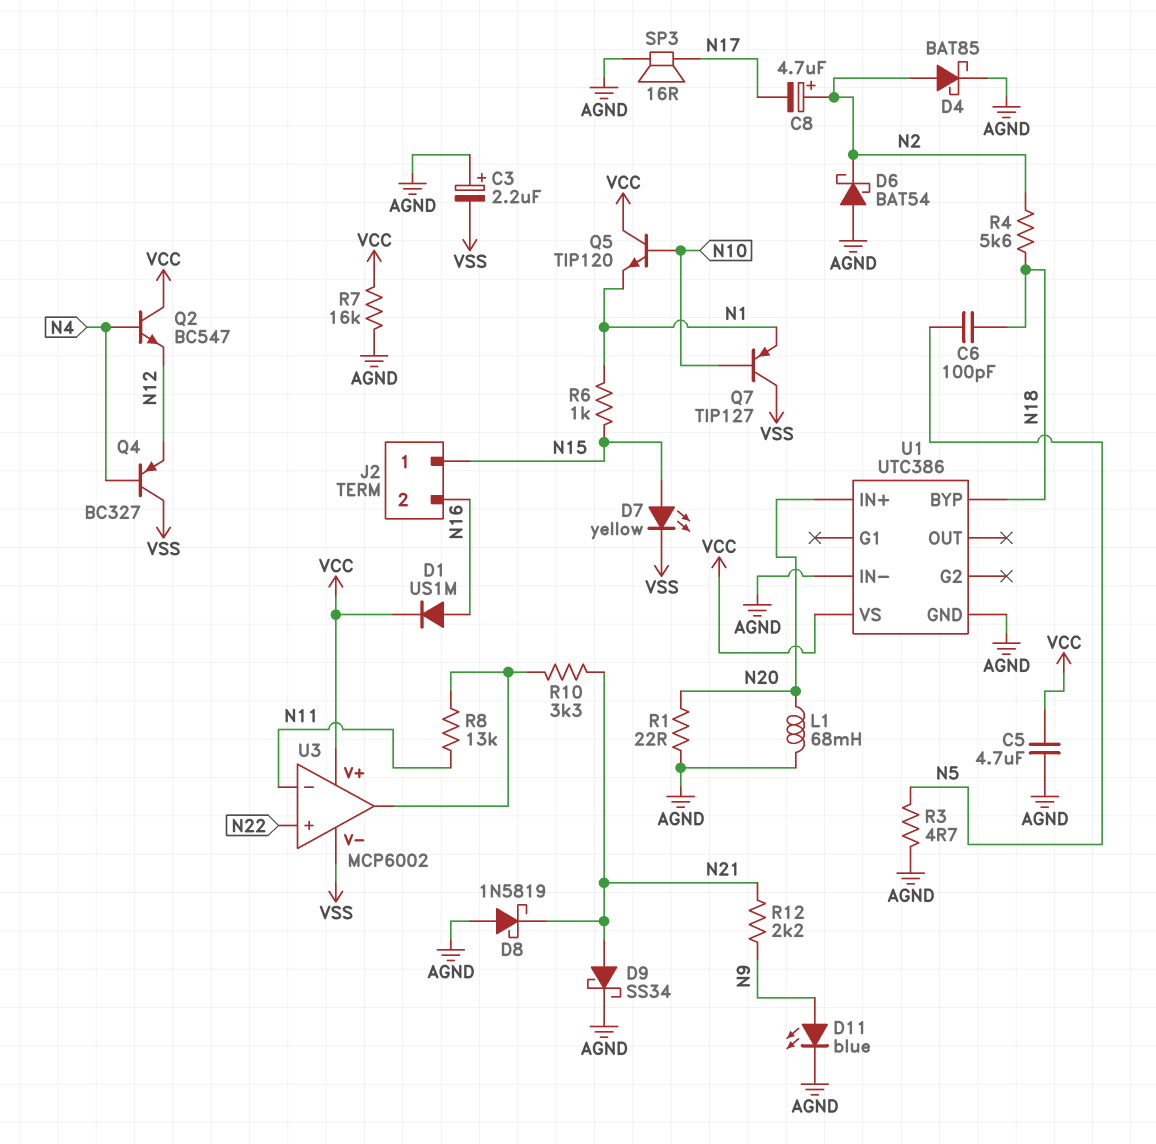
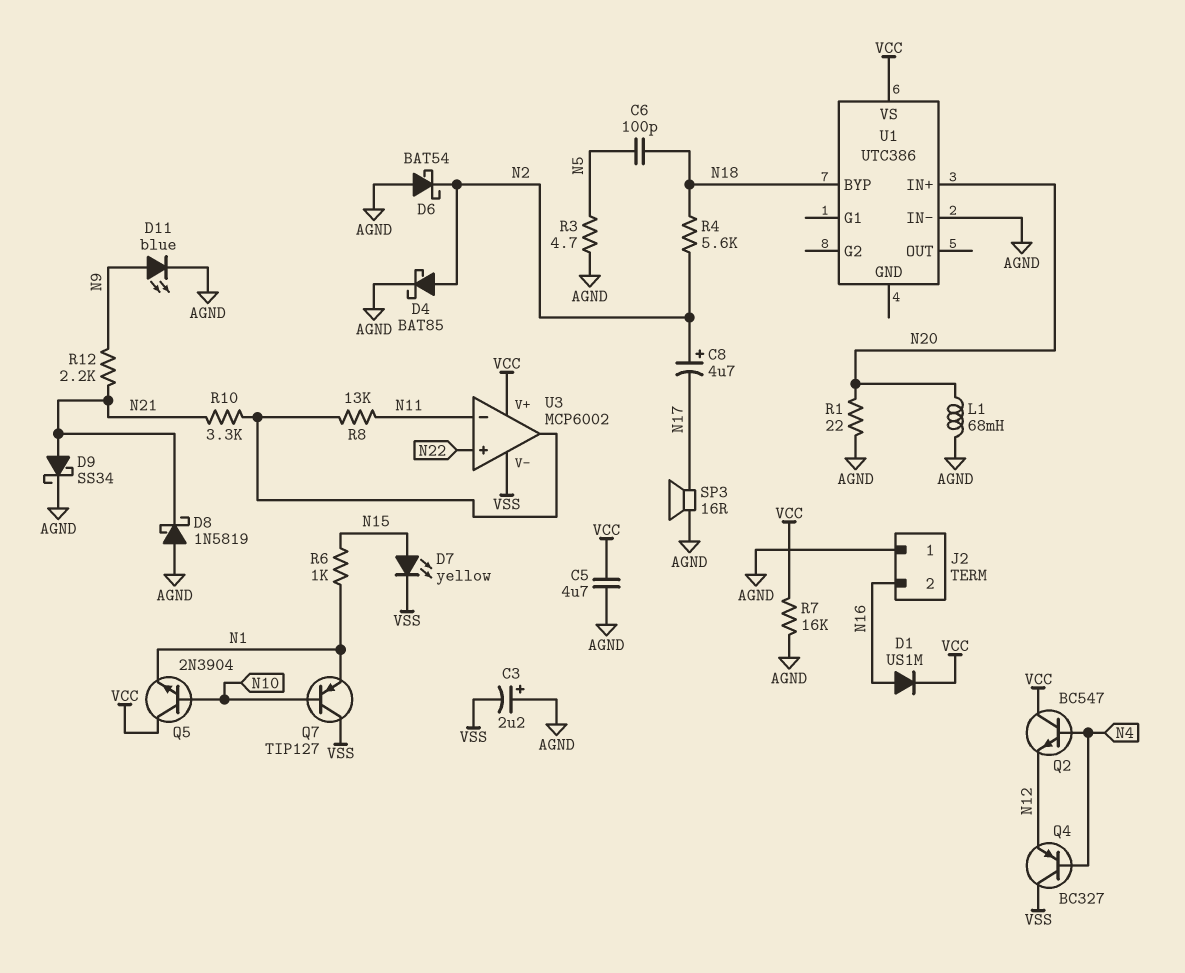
J2 pin 1: N15 -> AGND
Q5: NPN TIP120 (B N10, C VCC, E N1) -> NPN 2N3904 (B N10, C VCC, E N1)
U1 pin GND: AGND -> none

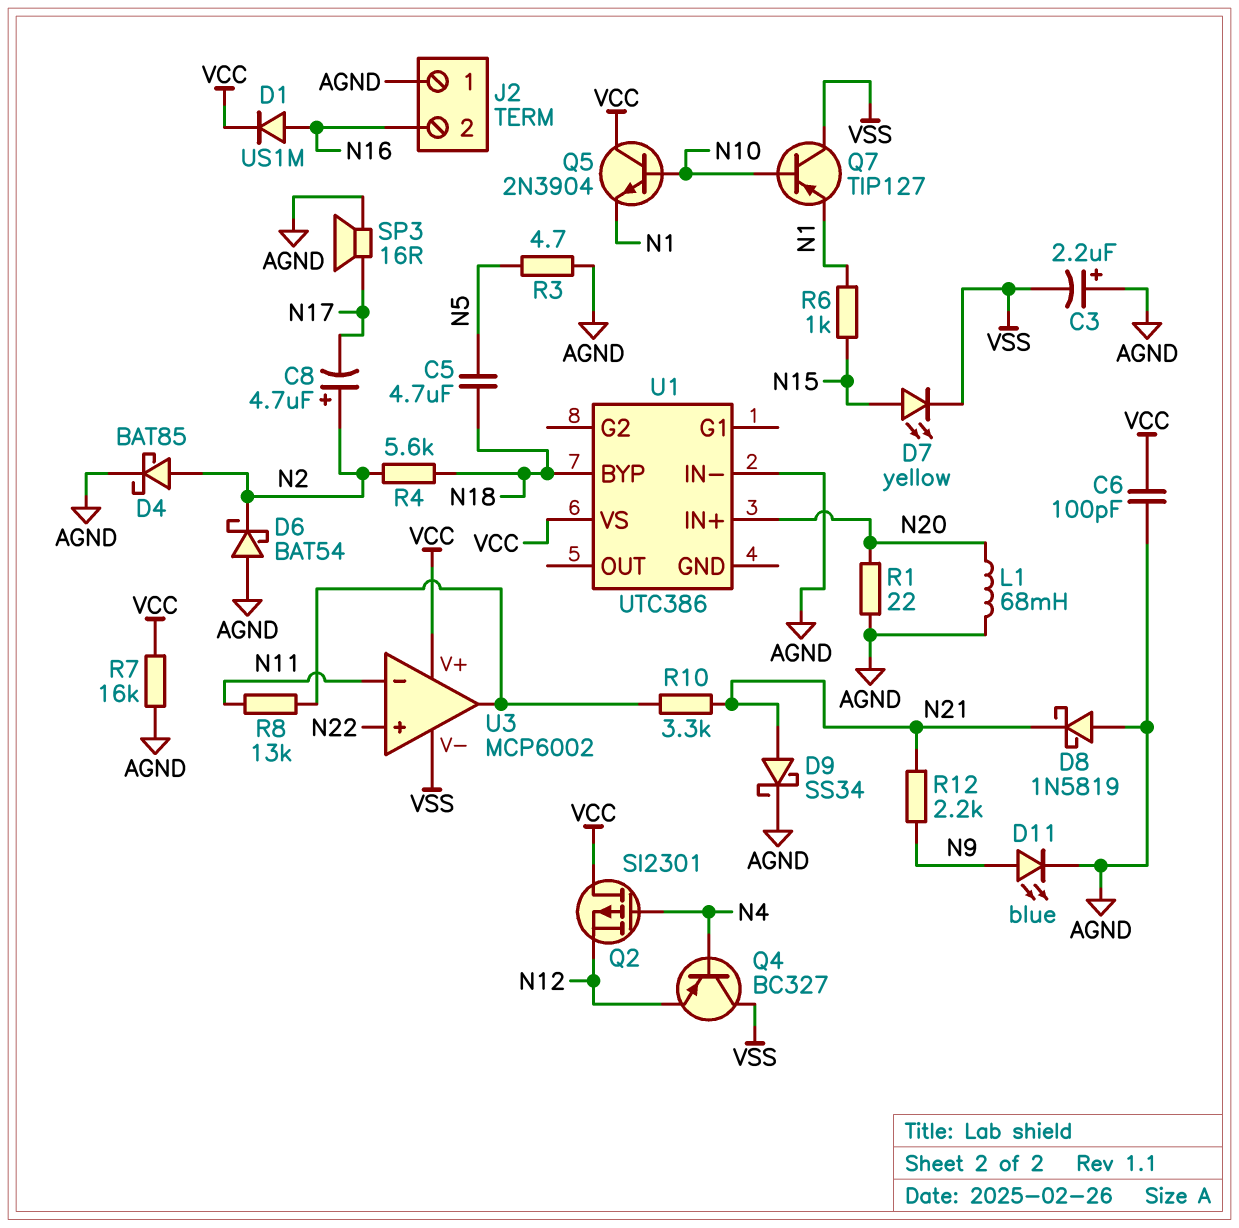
C5: 4.7uF (AGND, VCC) -> 4.7uF (N5, N18)
C6: 100pF (N5, N18) -> 100pF (AGND, VCC)
Q2: NPN BC547 (B N4, C VCC, E N12) -> PMOS SI2301 (G N4, D VCC, S N12)

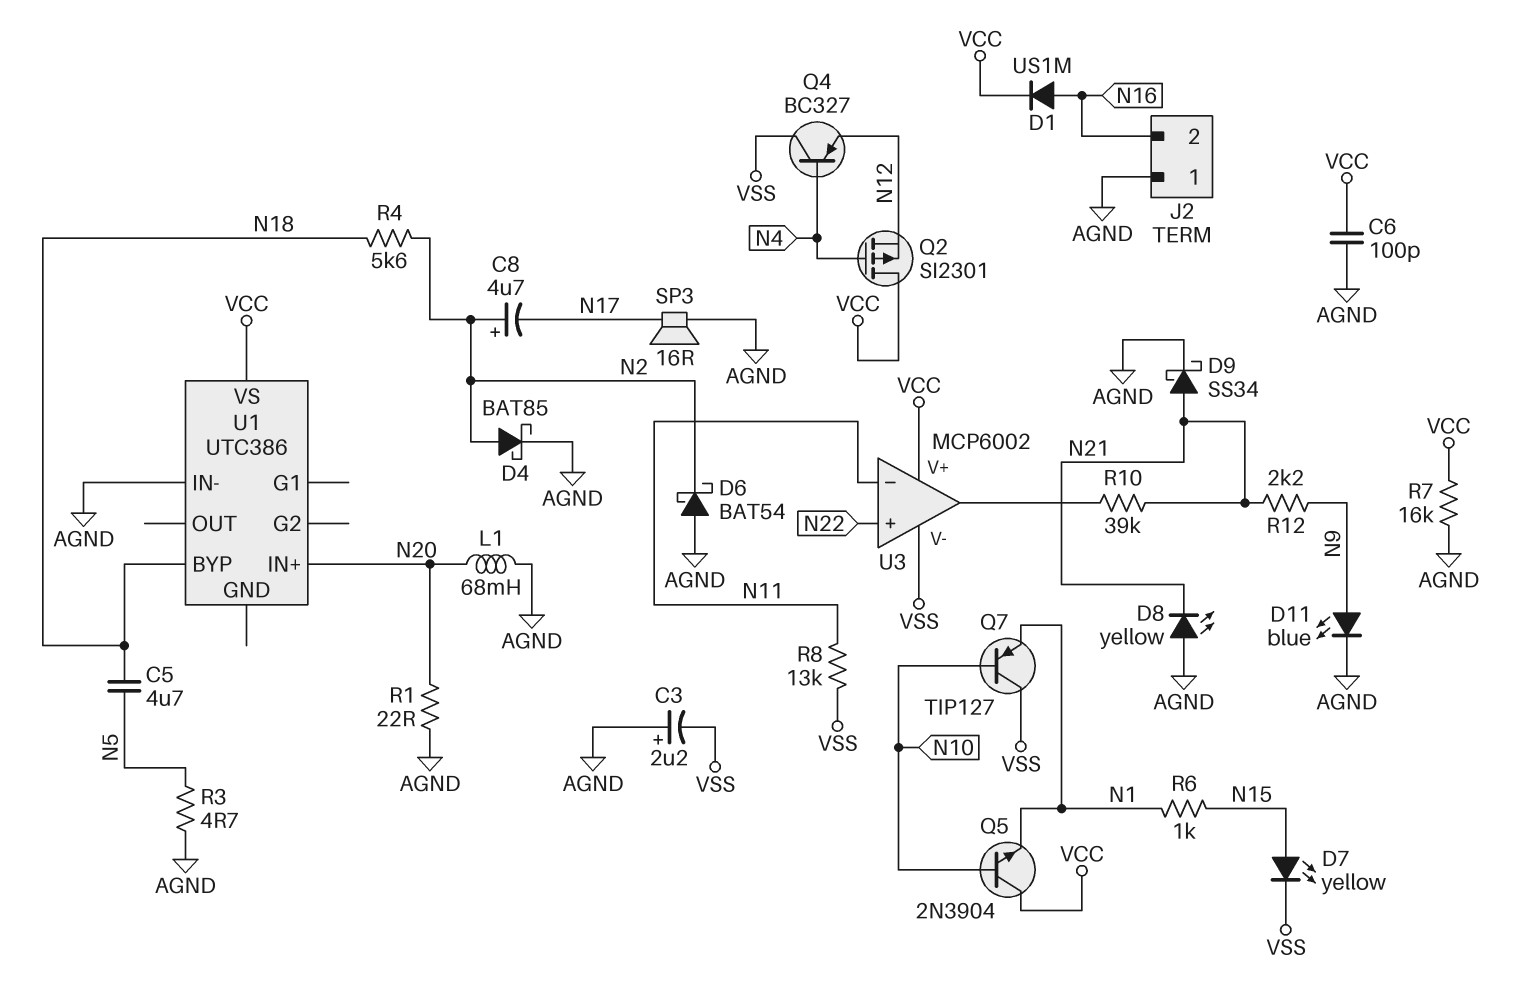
D8: schottky 1N5819 (A AGND, K N21) -> LED yellow (A AGND, K N21)
R8: 13k (N11, U3/out) -> 13k (N11, VSS)
R10: 3.3k (N21, U3/out) -> 39k (N21, U3/out)

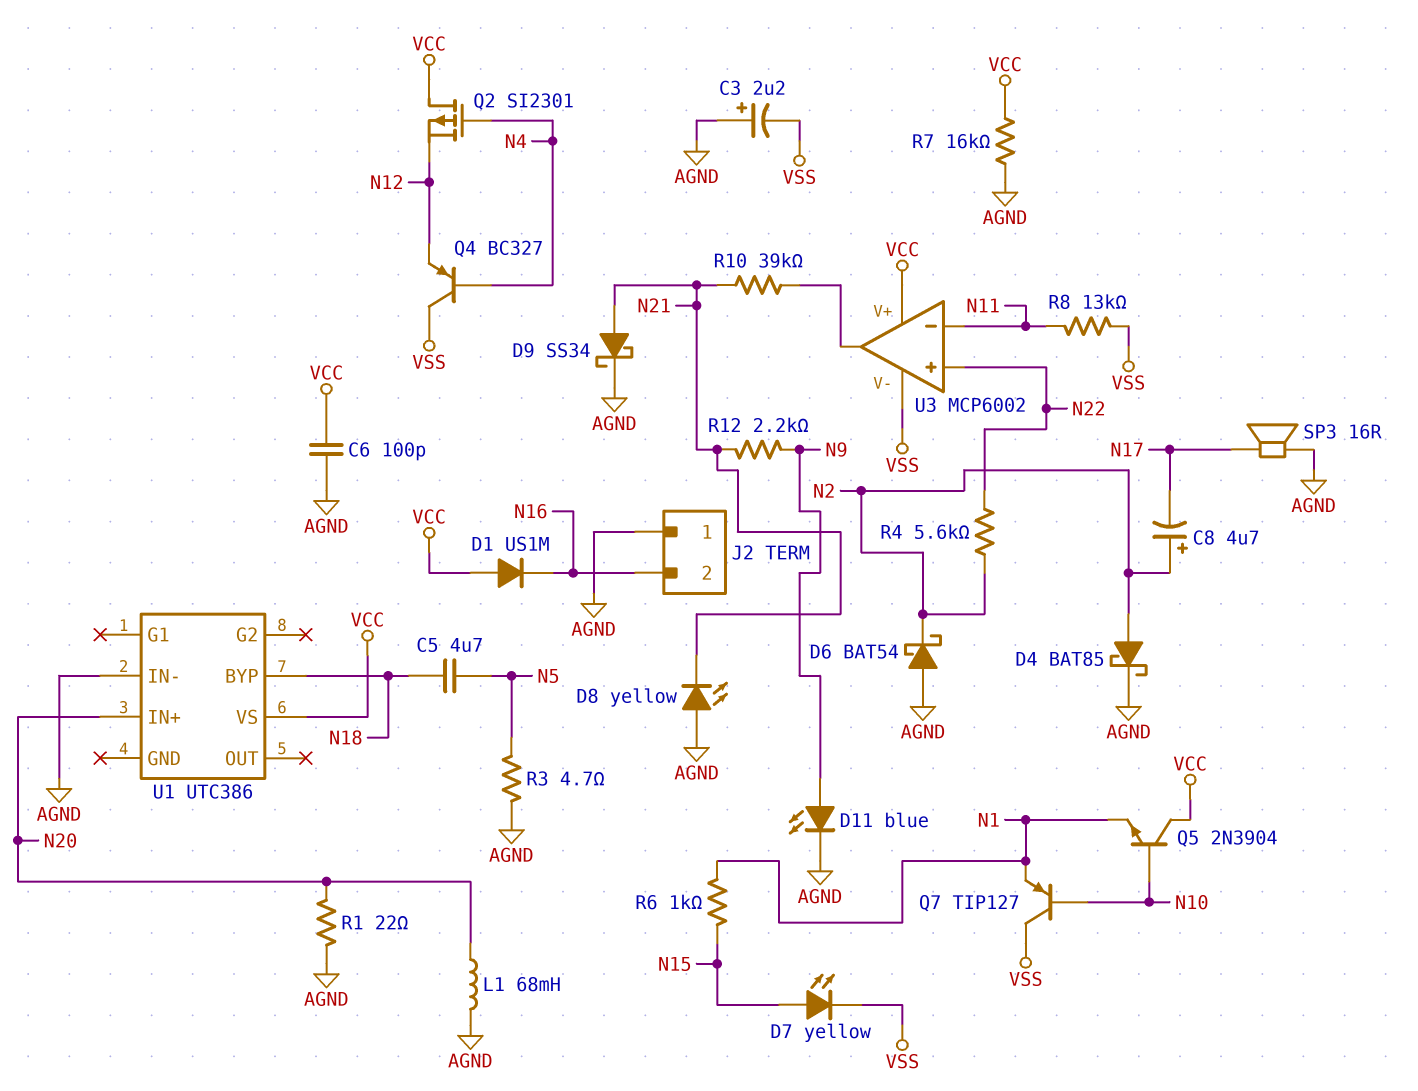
D1: diode US1M (A N16, K VCC) -> diode US1M (A VCC, K N16)
R4: 5.6k (N2, N18) -> 5.6k (N2, N22)

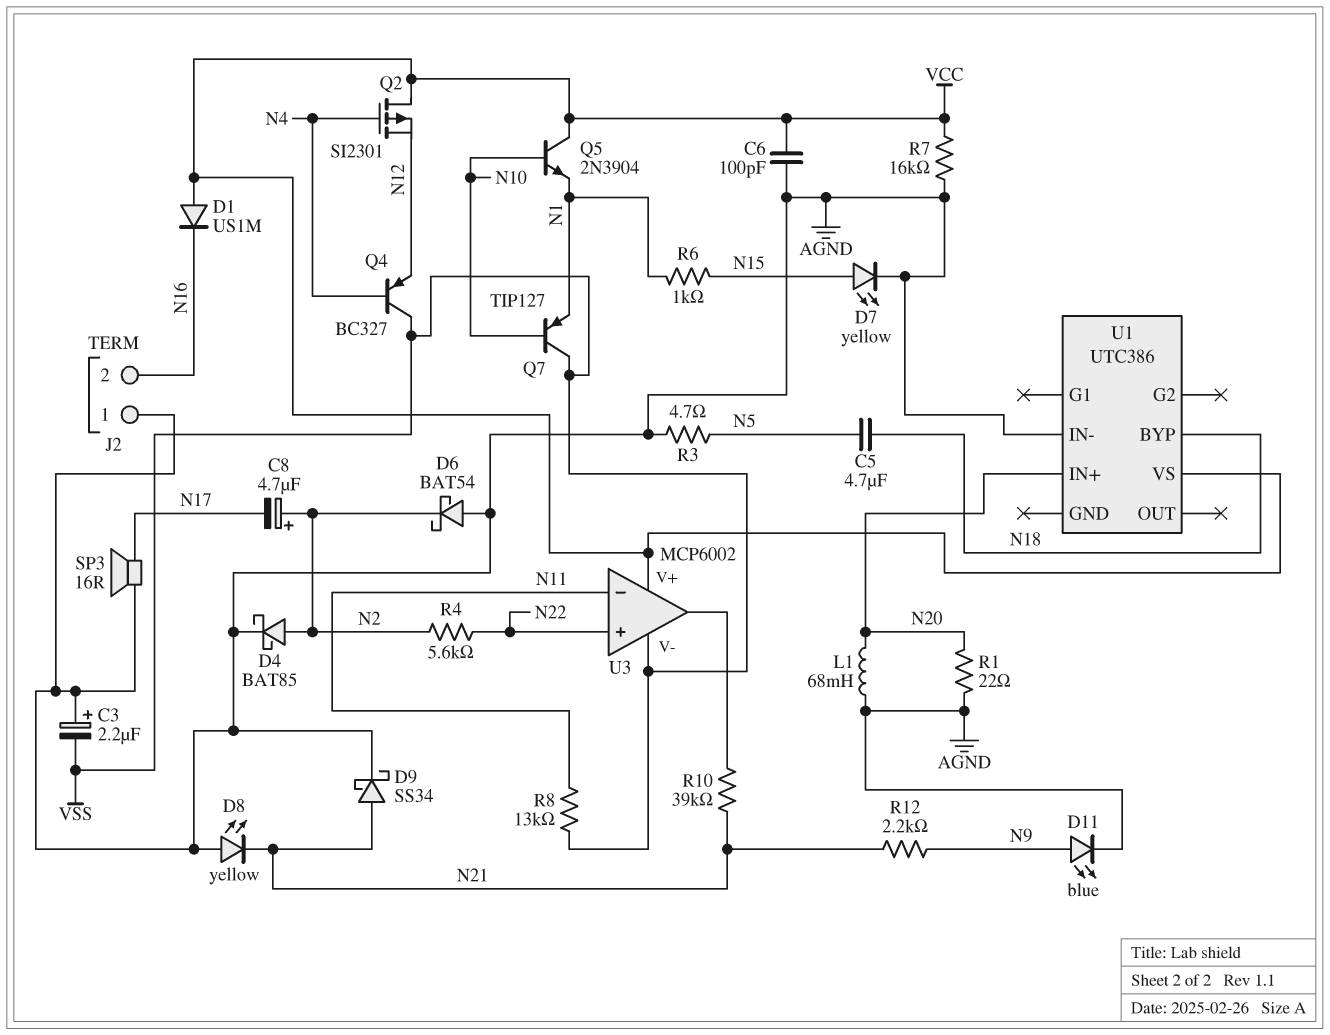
D7: LED yellow (A N15, K VSS) -> LED yellow (A N15, K AGND)

